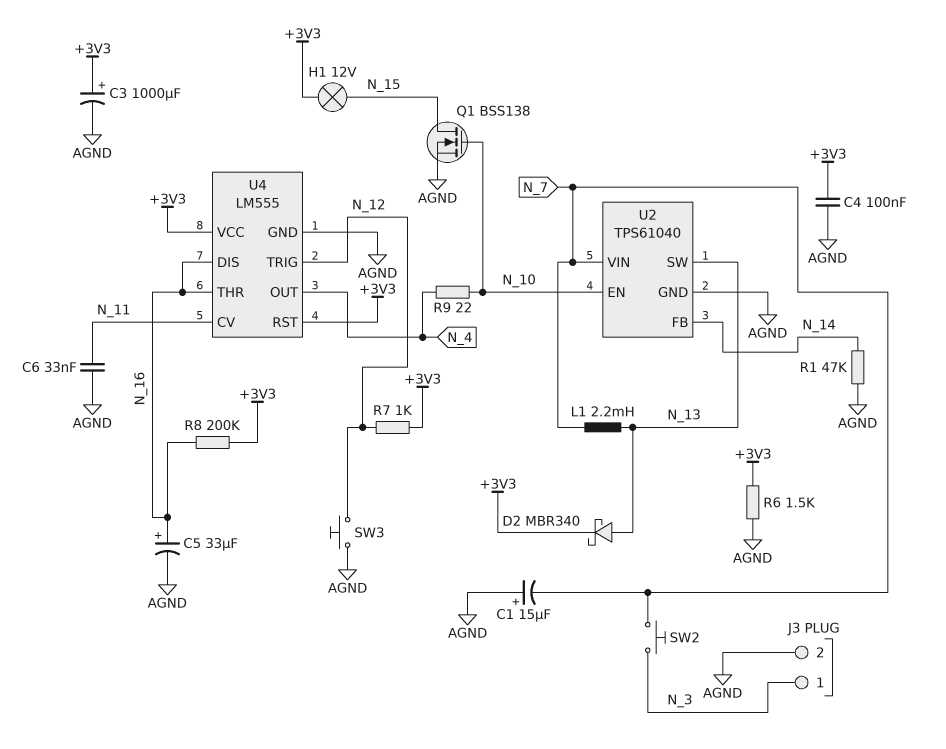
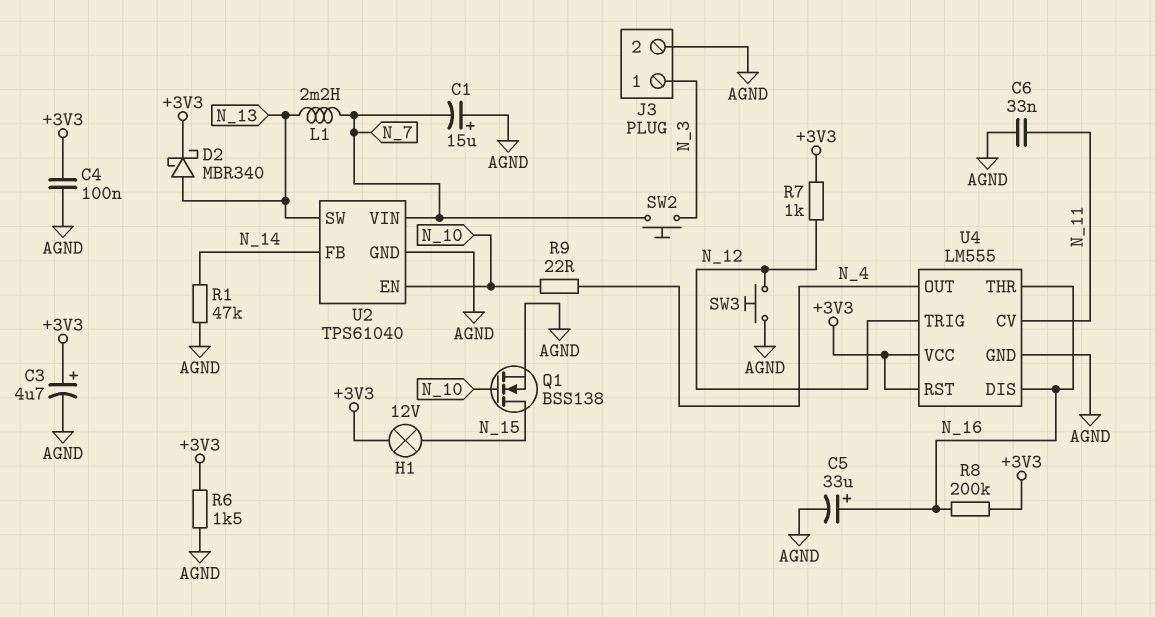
C3: 1000uF (plus +3V3, minus AGND) -> 4.7uF (plus +3V3, minus AGND)

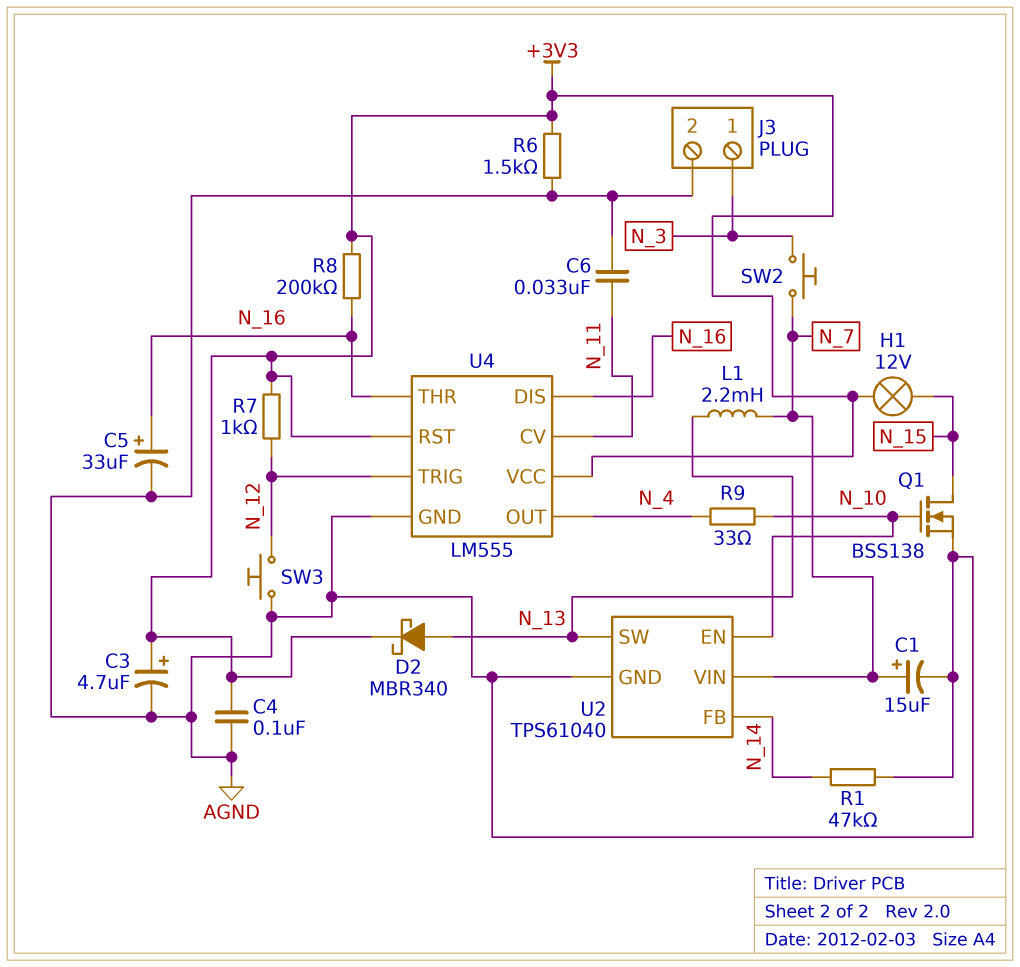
C1: 15uF (plus AGND, minus N_7) -> 15uF (plus N_7, minus AGND)
R9: 22 (N_4, N_10) -> 33 (N_4, N_10)

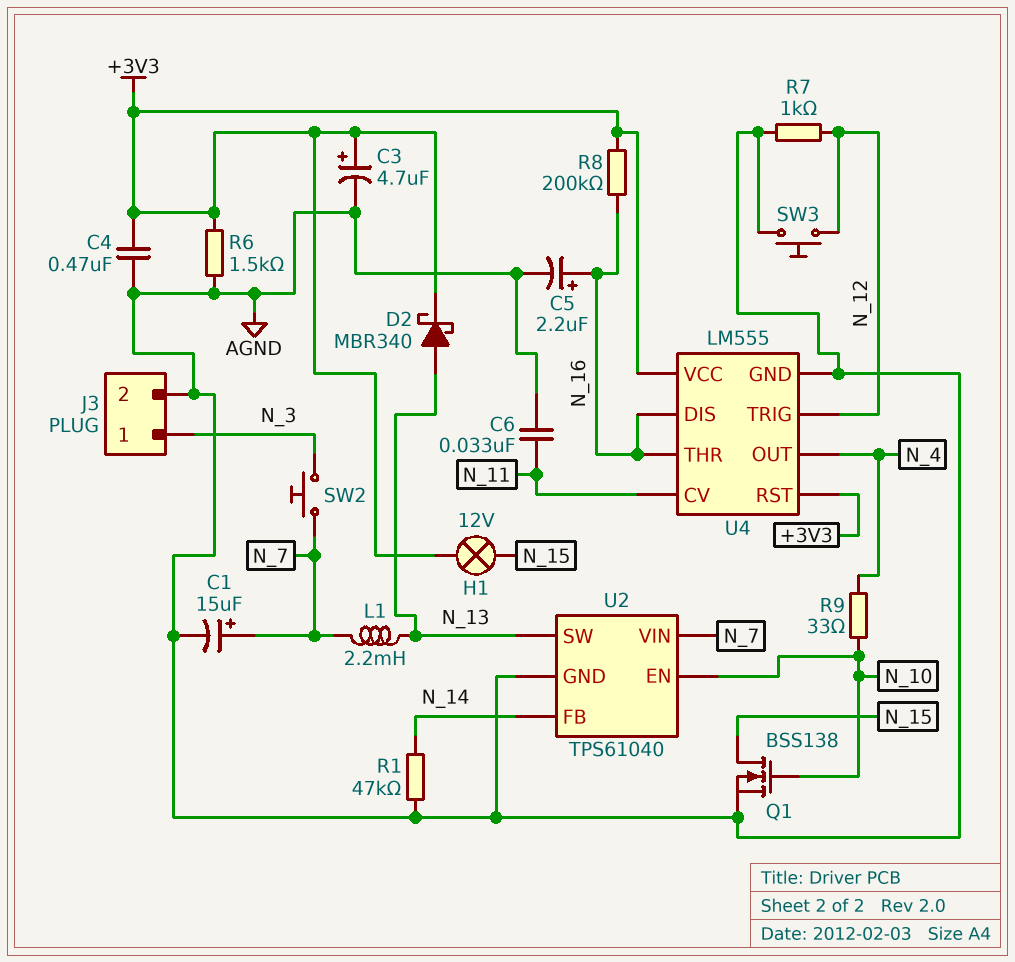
C4: 100nF (+3V3, AGND) -> 470nF (+3V3, AGND)
C5: 33uF (plus N_16, minus AGND) -> 2.2uF (plus N_16, minus AGND)
R7: 1k (+3V3, N_12) -> 1k (AGND, N_12)

